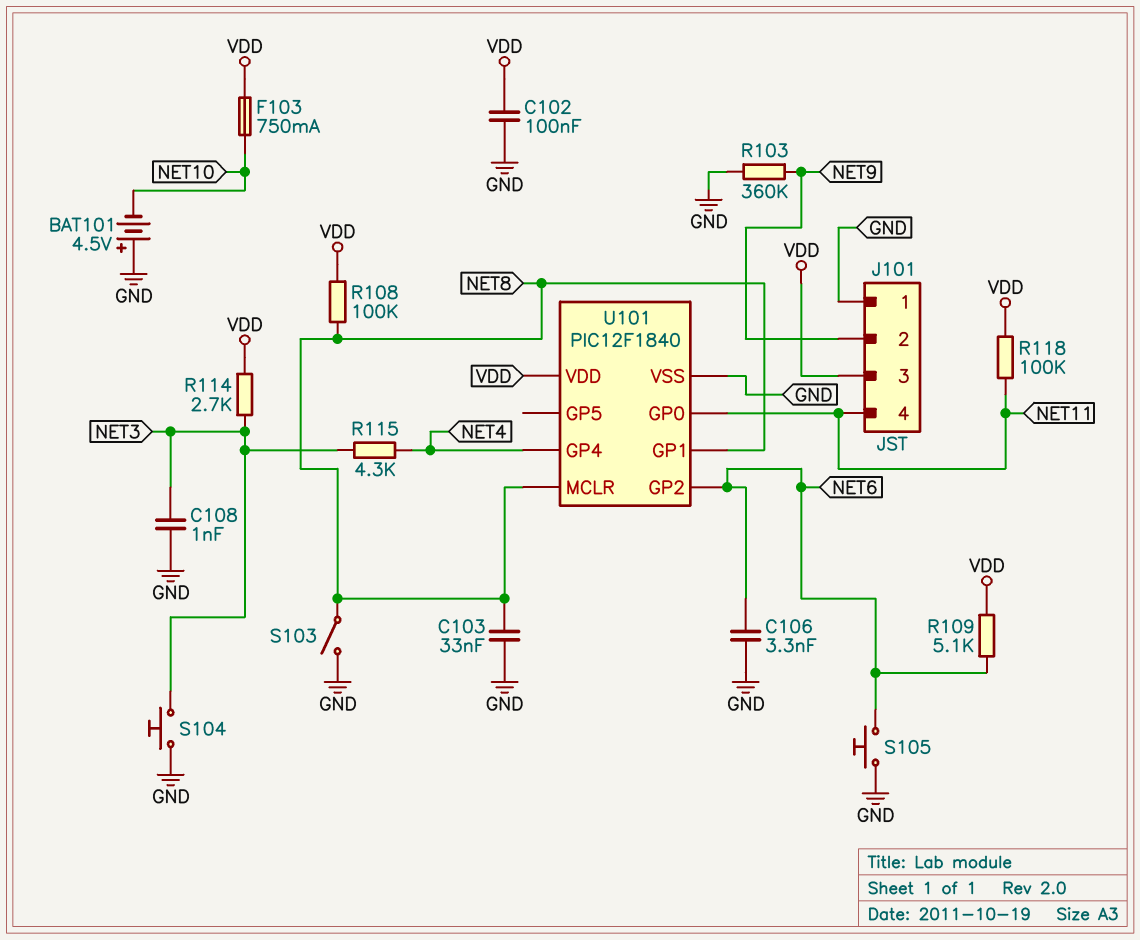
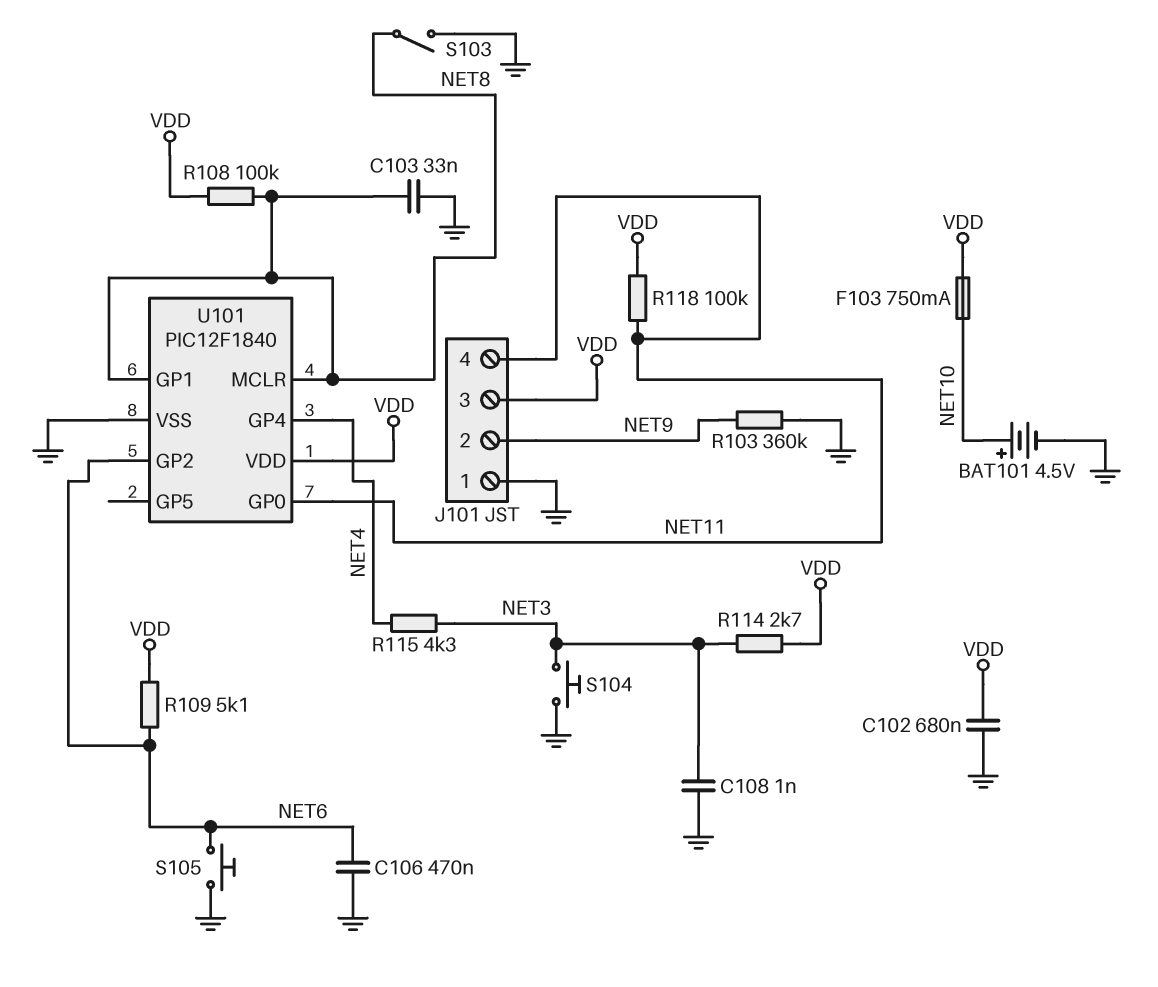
BAT101: 4.5V (plus GND, minus NET10) -> 4.5V (plus NET10, minus GND)
C102: 100nF (GND, VDD) -> 680nF (GND, VDD)
C106: 3.3nF (GND, NET6) -> 470nF (GND, NET6)

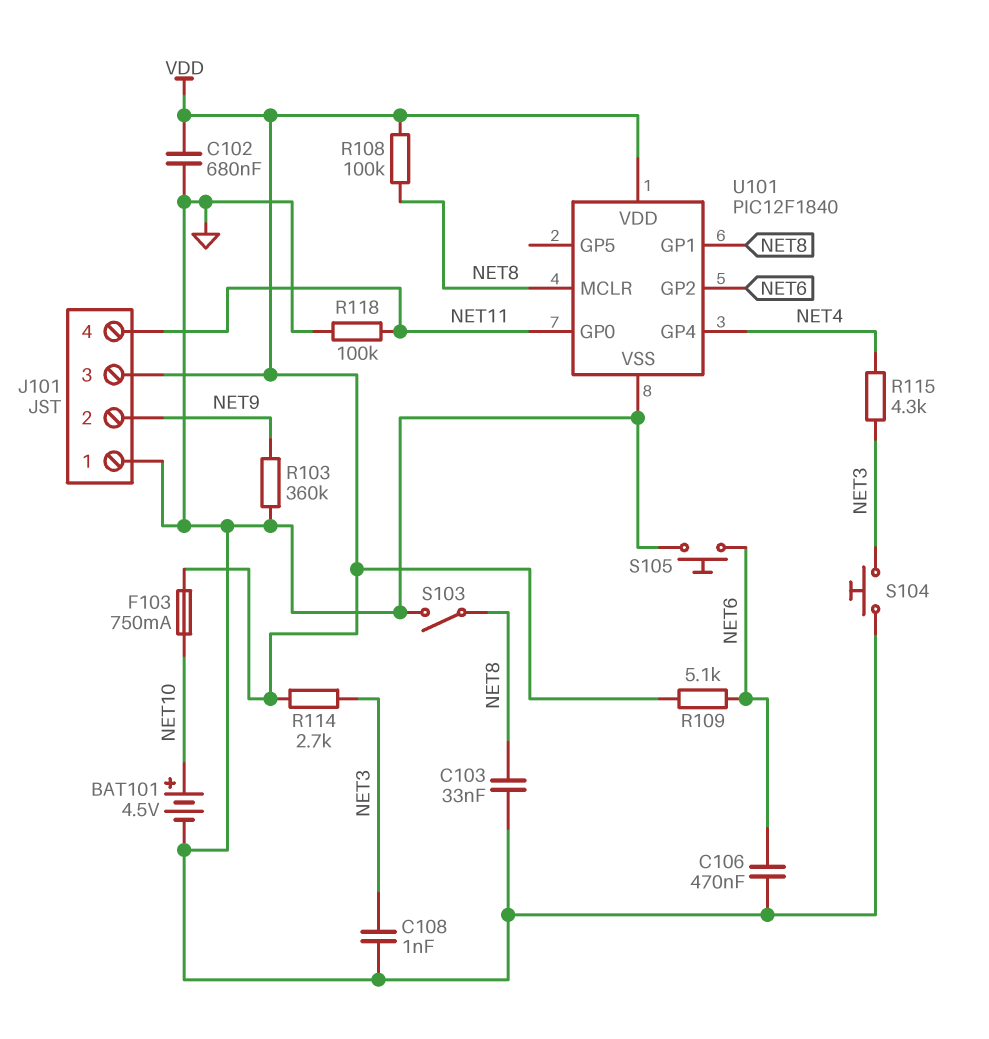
R118: 100k (NET11, VDD) -> 100k (GND, NET11)

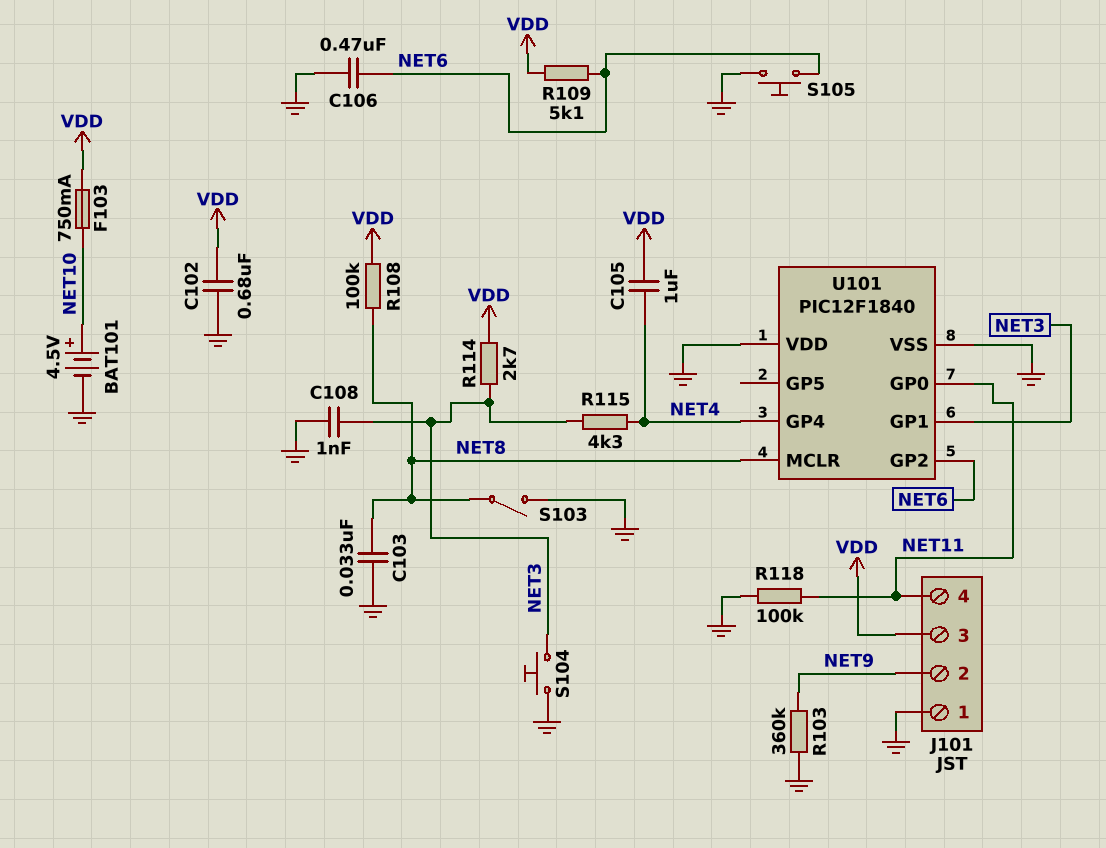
C105: none -> 1uF (NET4, VDD)
U101 pin GP1: NET8 -> NET3
U101 pin VDD: VDD -> GND

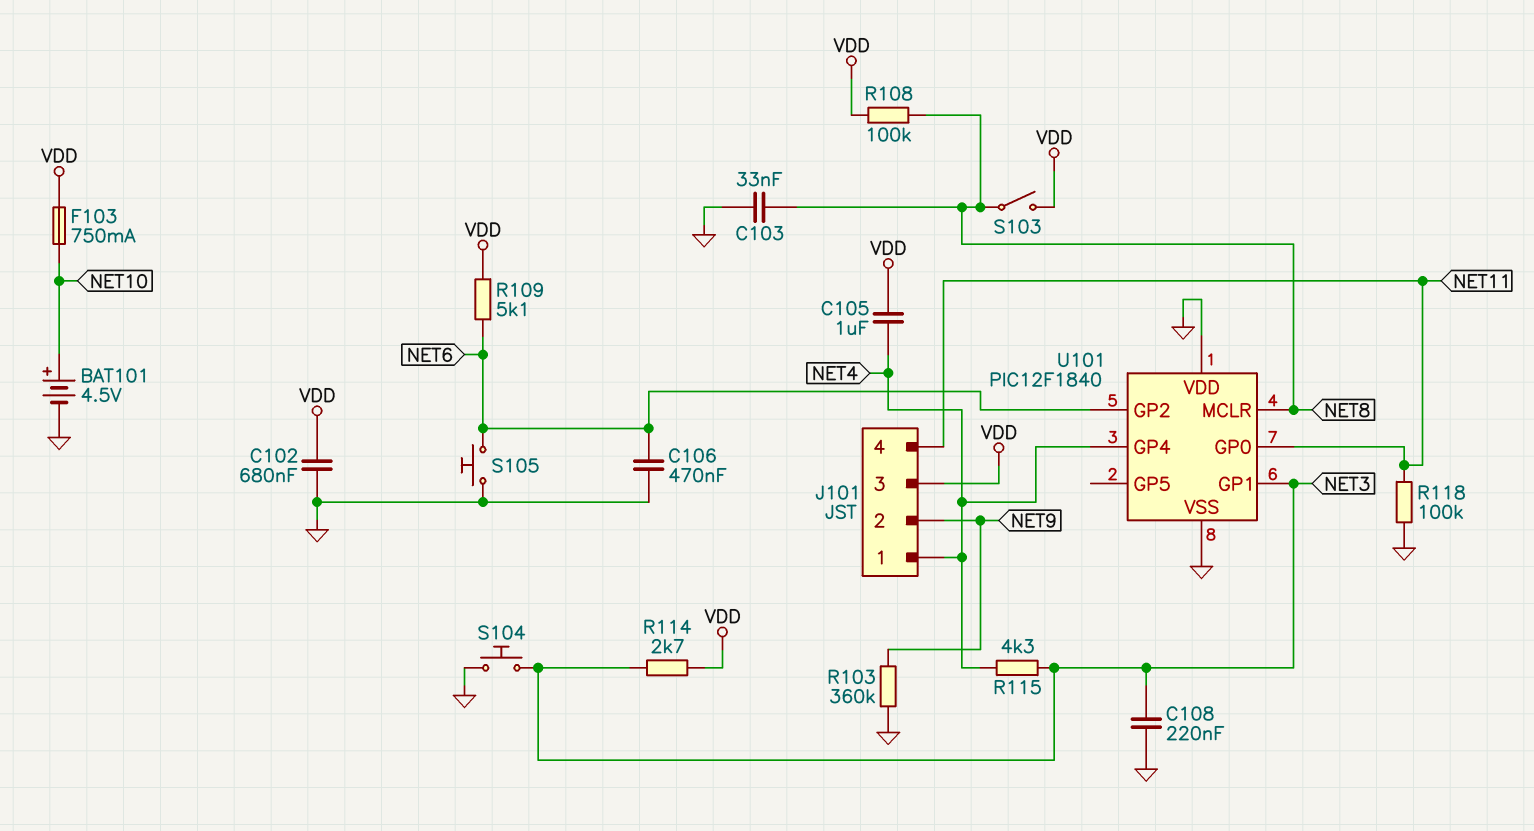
C108: 1nF (GND, NET3) -> 220nF (GND, NET3)
J101 pin 1: GND -> NET4
S103: switch (GND, NET8) -> switch (NET8, VDD)

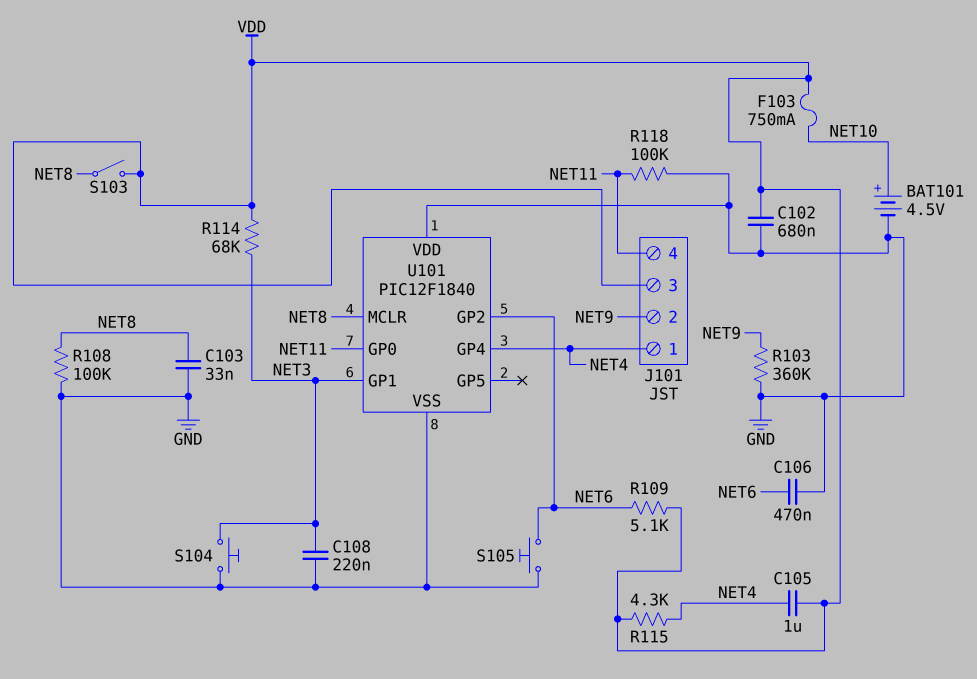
R108: 100k (NET8, VDD) -> 100k (GND, NET8)
R114: 2.7k (NET3, VDD) -> 68k (NET3, VDD)
R115: 4.3k (NET3, NET4) -> 4.3k (NET4, VDD)

